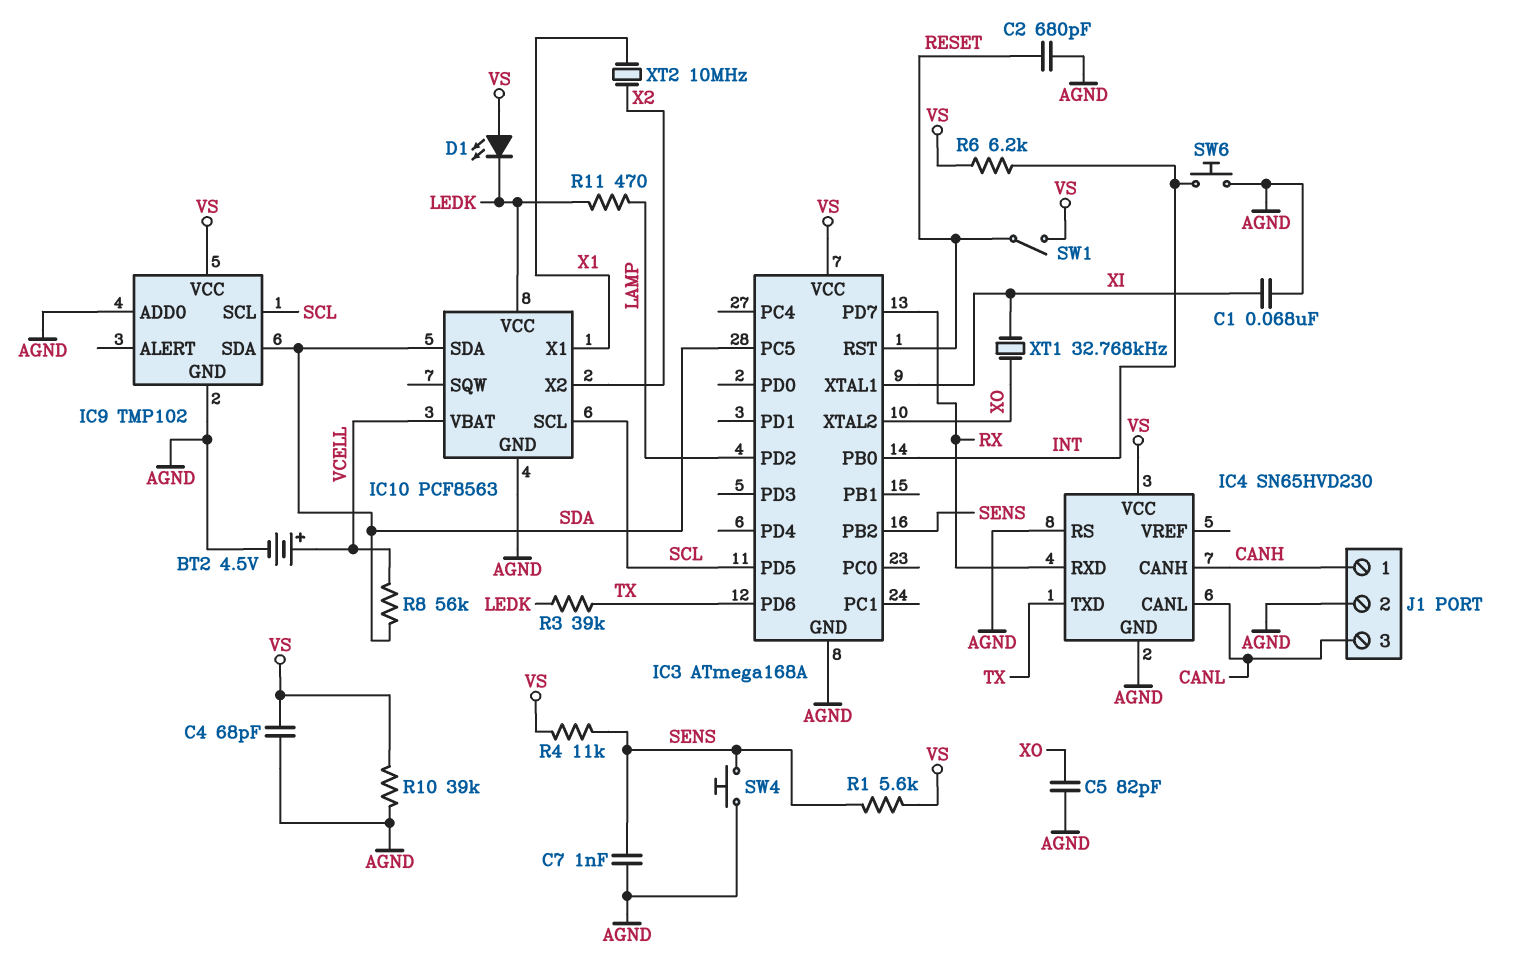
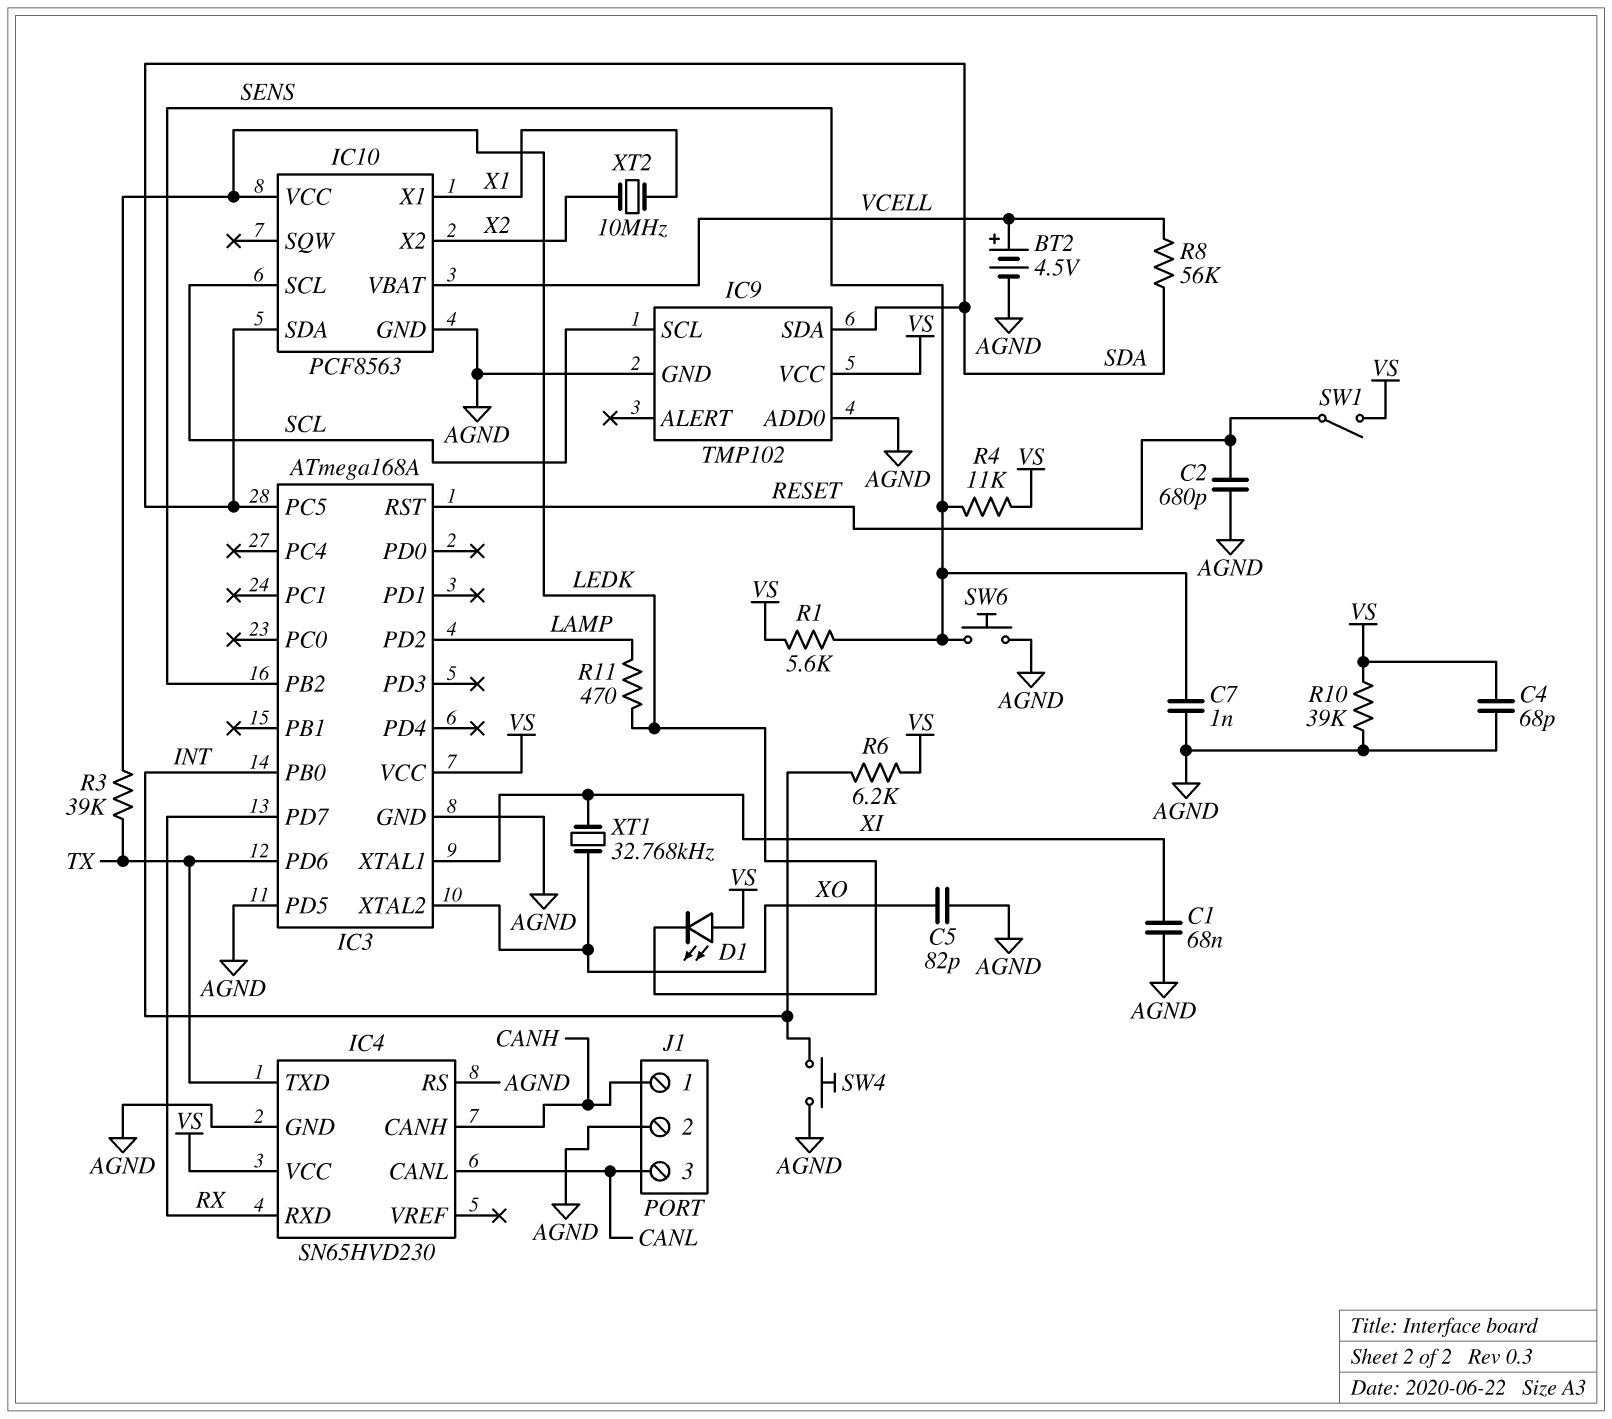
IC3 pin PD5: SCL -> AGND
SW4: button (AGND, SENS) -> button (AGND, INT)
SW6: button (AGND, INT) -> button (AGND, SENS)

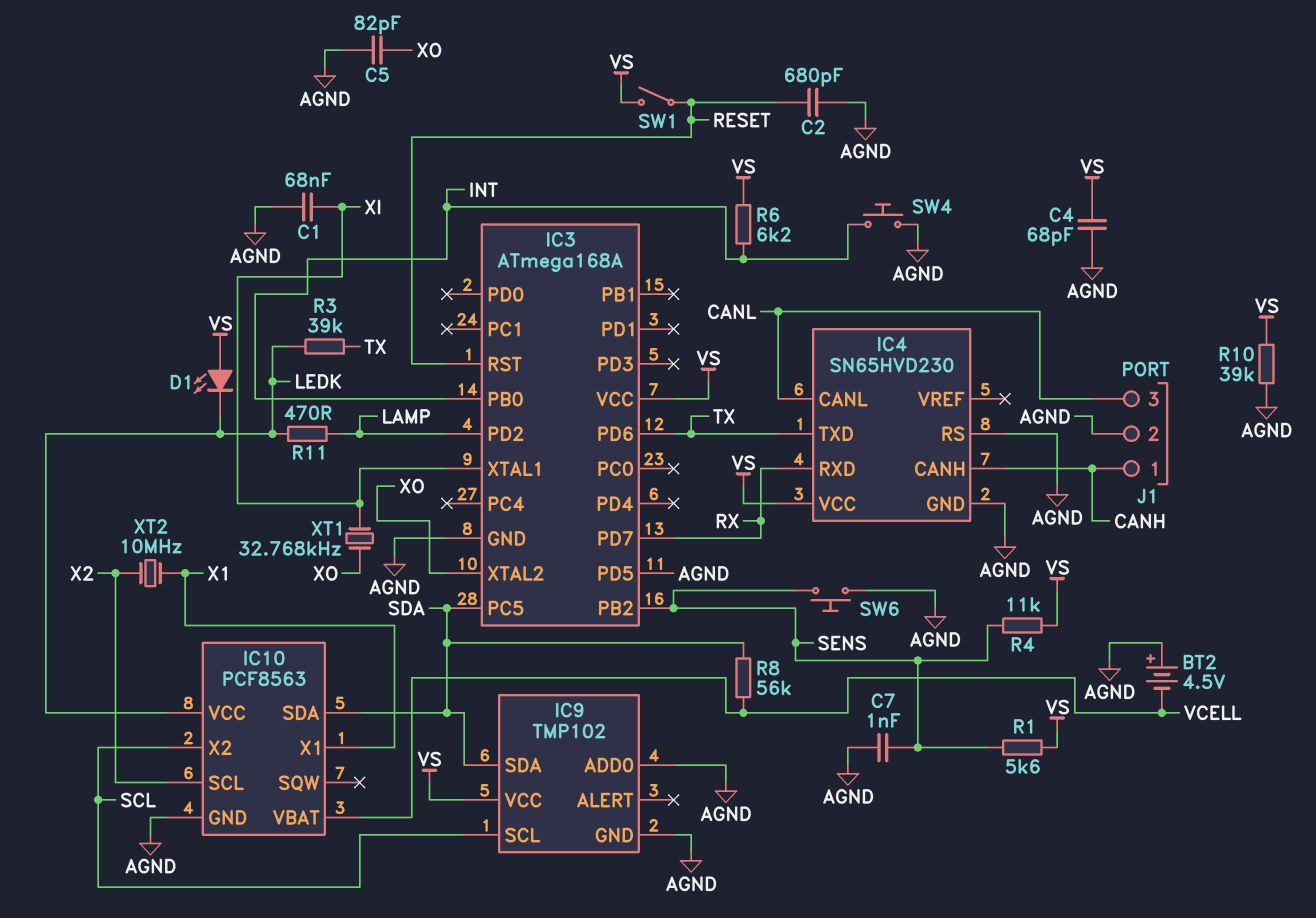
BT2: 4.5V (plus VCELL, minus AGND) -> 4.5V (plus AGND, minus VCELL)
IC10 pin SCL: SCL -> X2
IC10 pin X2: X2 -> SCL

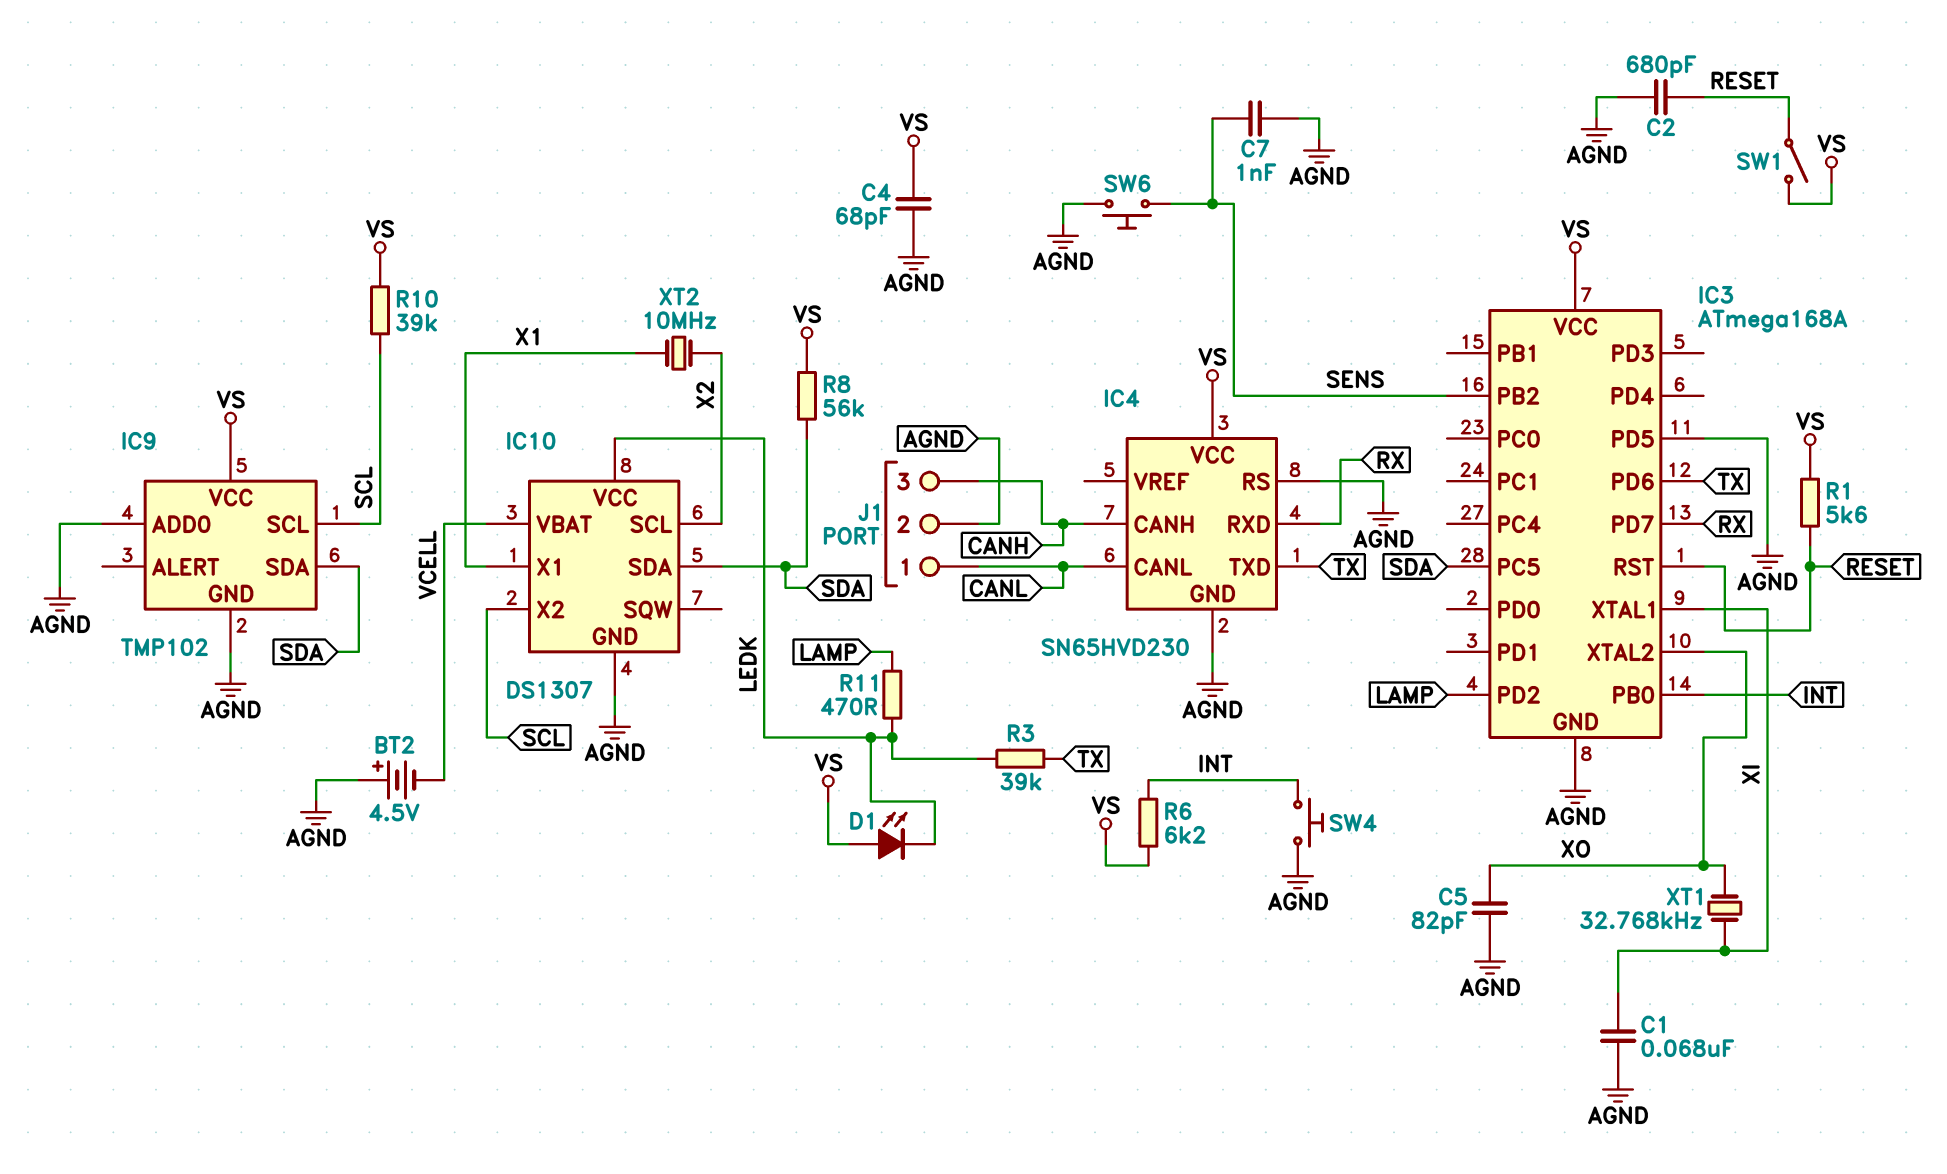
IC10: PCF8563 -> DS1307
J1 pin 1: CANH -> CANL
J1 pin 3: CANL -> CANH
R1: 5.6k (SENS, VS) -> 5.6k (RESET, VS)
R4: 11k (SENS, VS) -> none
R8: 56k (SDA, VCELL) -> 56k (SDA, VS)
R10: 39k (AGND, VS) -> 39k (SCL, VS)

